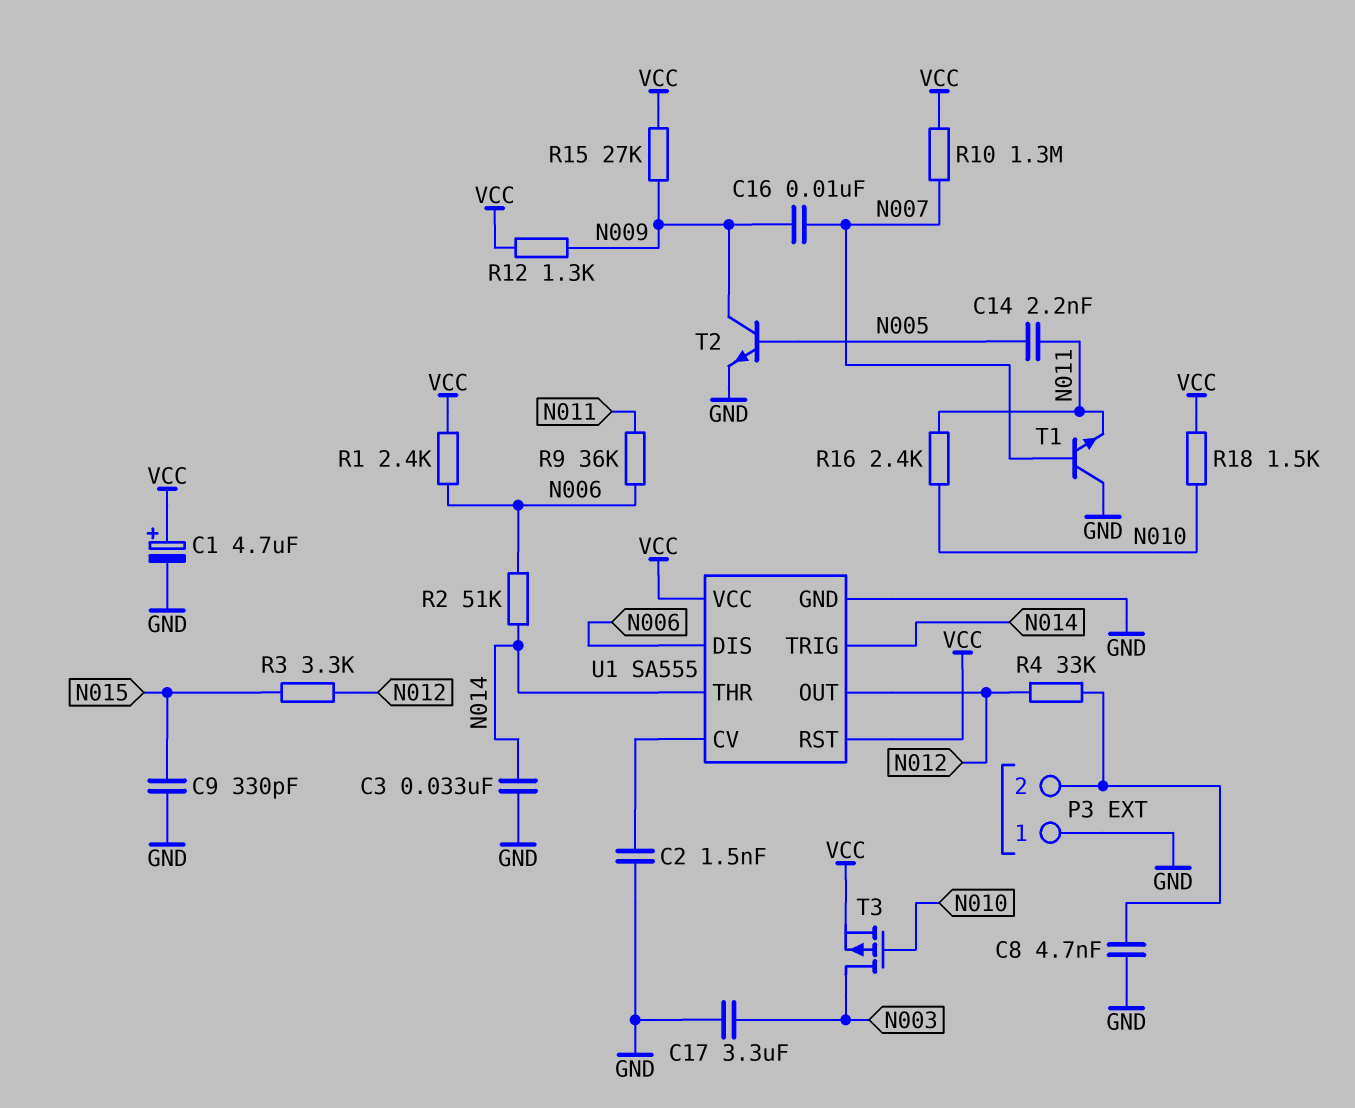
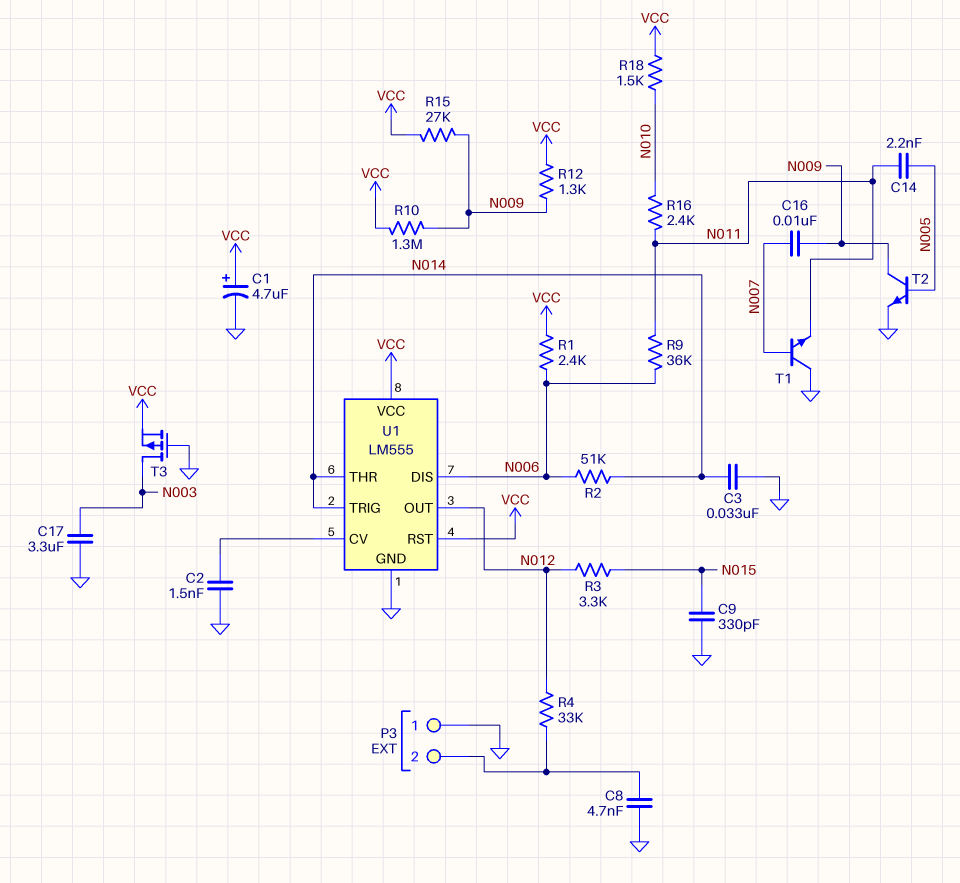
R10: 1.3M (N007, VCC) -> 1.3M (N009, VCC)
T3: PMOS (G N010, D N003, S VCC) -> PMOS (G GND, D N003, S VCC)
U1: SA555 -> LM555

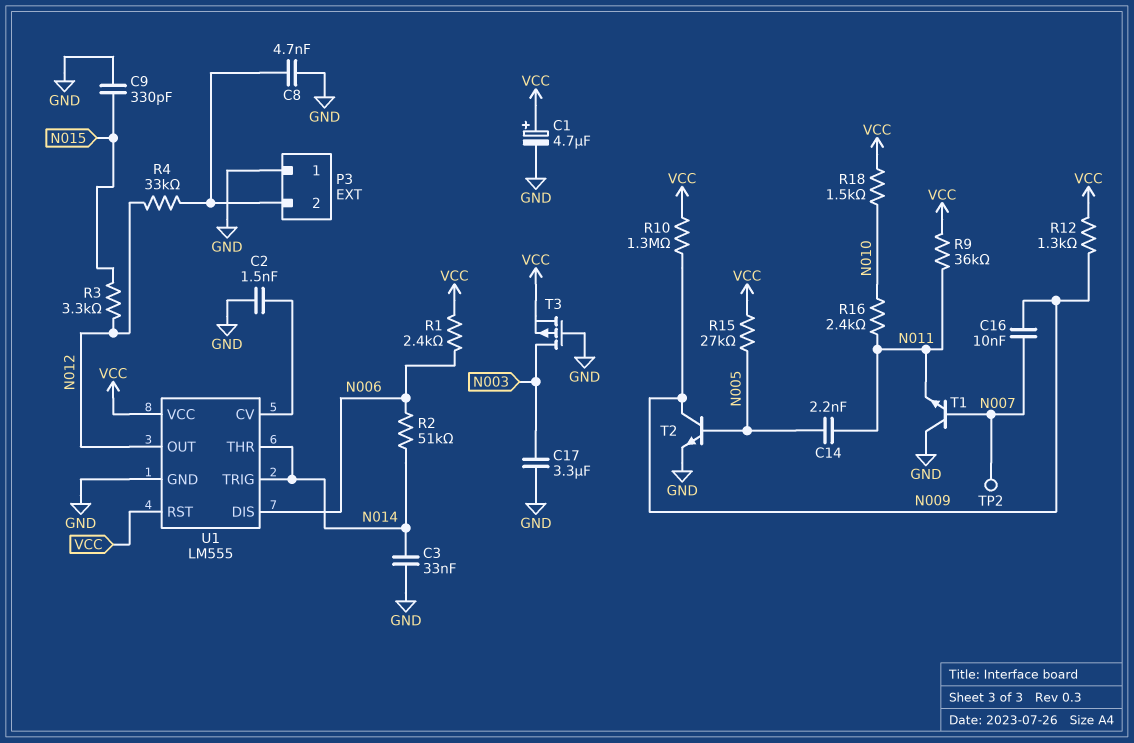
R9: 36k (N006, N011) -> 36k (N011, VCC)
R15: 27k (N009, VCC) -> 27k (N005, VCC)
TP2: none -> test point (N007)

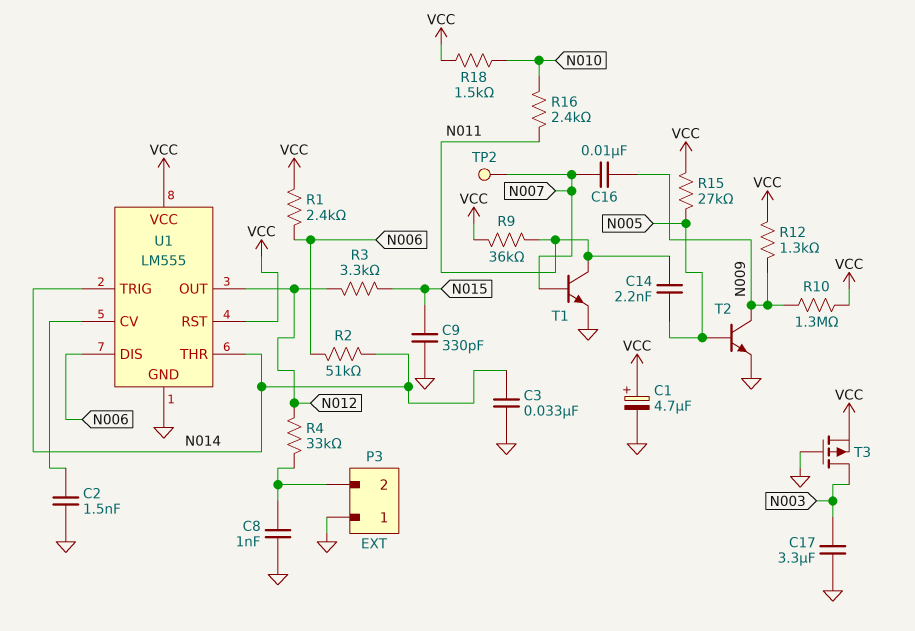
C8: 4.7nF (GND, P3/2) -> 1nF (GND, P3/2)
T1: NPN (B N007, C GND, E N011) -> NPN (B N007, C N011, E GND)

